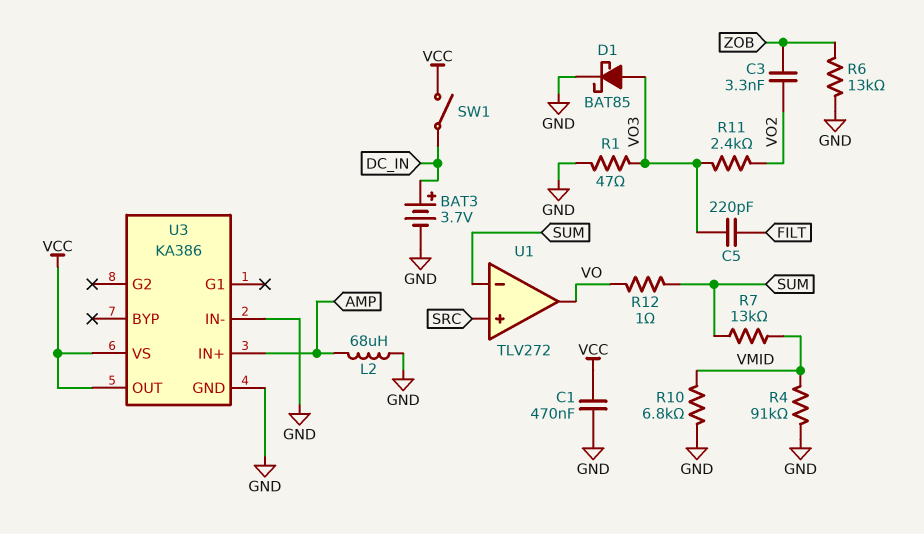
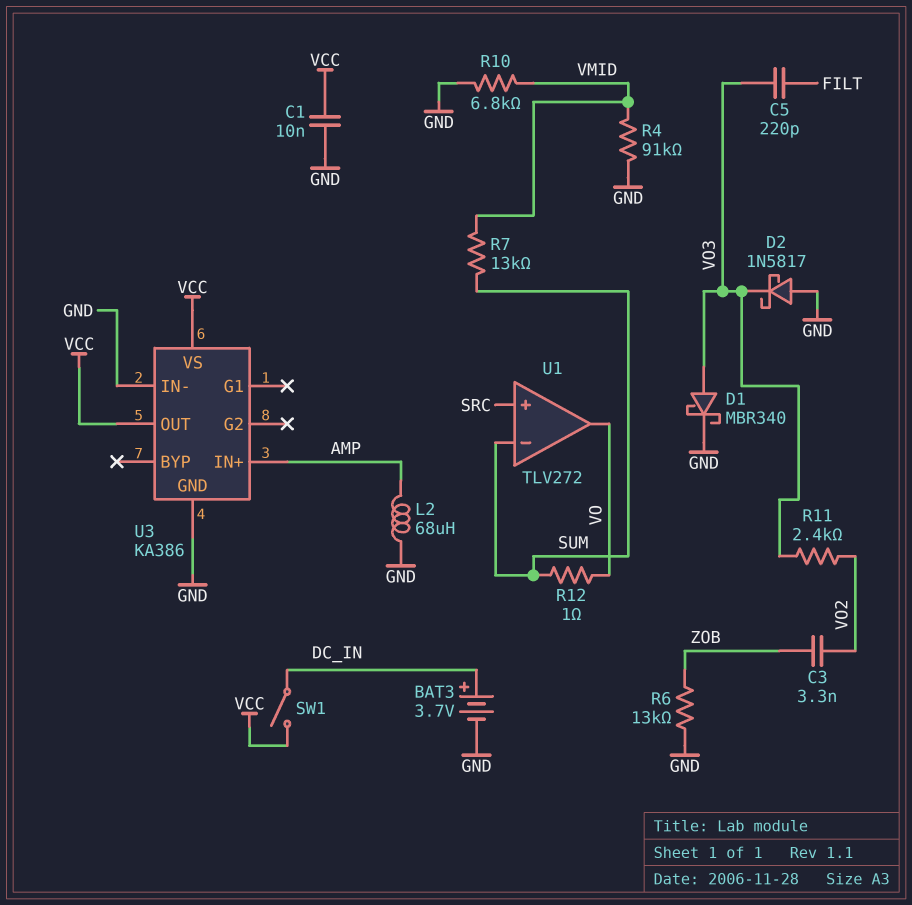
C1: 470nF (GND, VCC) -> 10nF (GND, VCC)
D1: schottky BAT85 (A VO3, K GND) -> schottky MBR340 (A VO3, K GND)
D2: none -> schottky 1N5817 (A GND, K VO3)
R1: 47 (GND, VO3) -> none

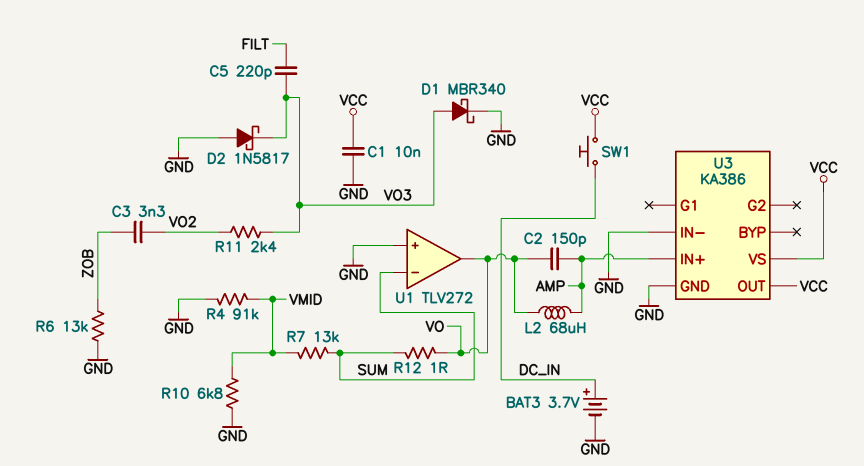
C2: none -> 150pF (AMP, VO)
L2: 68uH (AMP, GND) -> 68uH (AMP, VO)
SW1: switch (DC_IN, VCC) -> button (DC_IN, VCC)
U1 pin in+: SRC -> GND

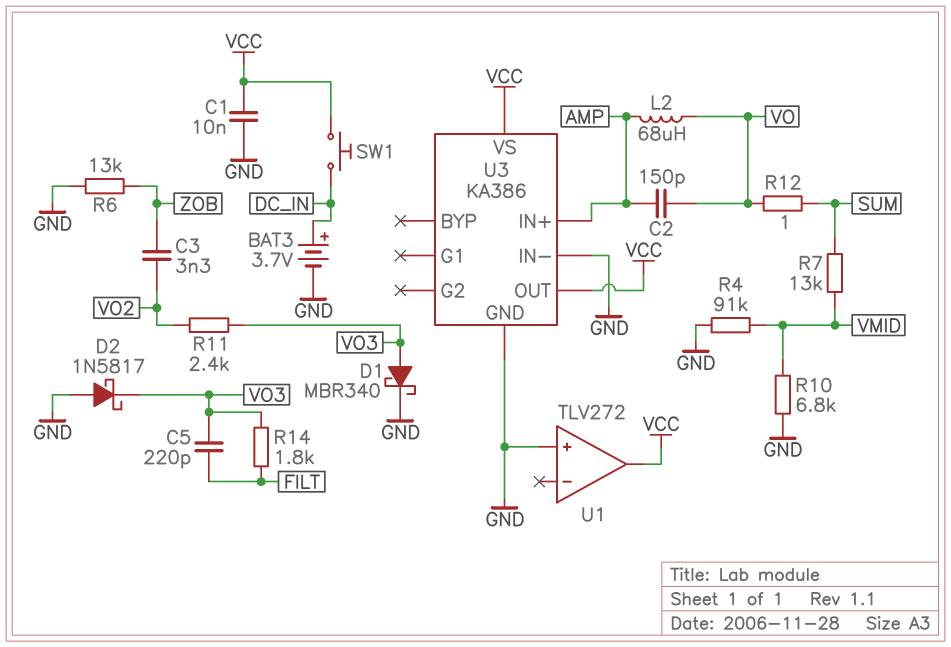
R14: none -> 1.8k (FILT, VO3)
U1 pin in-: SUM -> none
U1 pin out: VO -> VCC

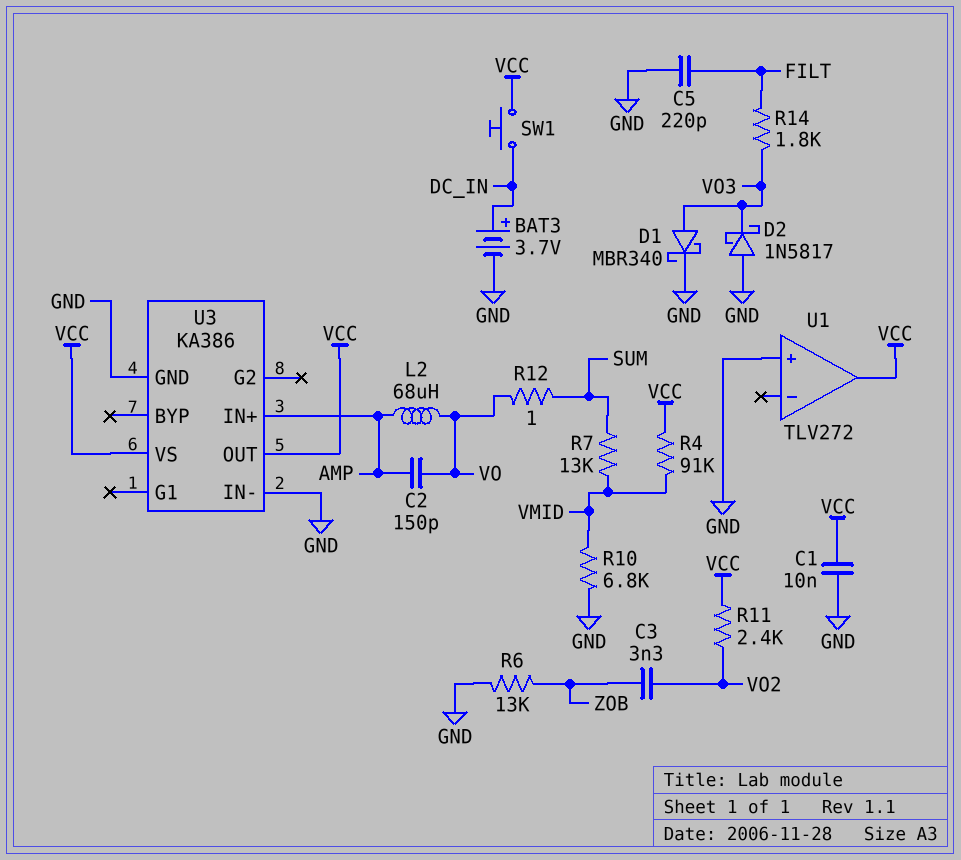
C5: 220pF (FILT, VO3) -> 220pF (FILT, GND)
R4: 91k (GND, VMID) -> 91k (VCC, VMID)
R11: 2.4k (VO2, VO3) -> 2.4k (VCC, VO2)

